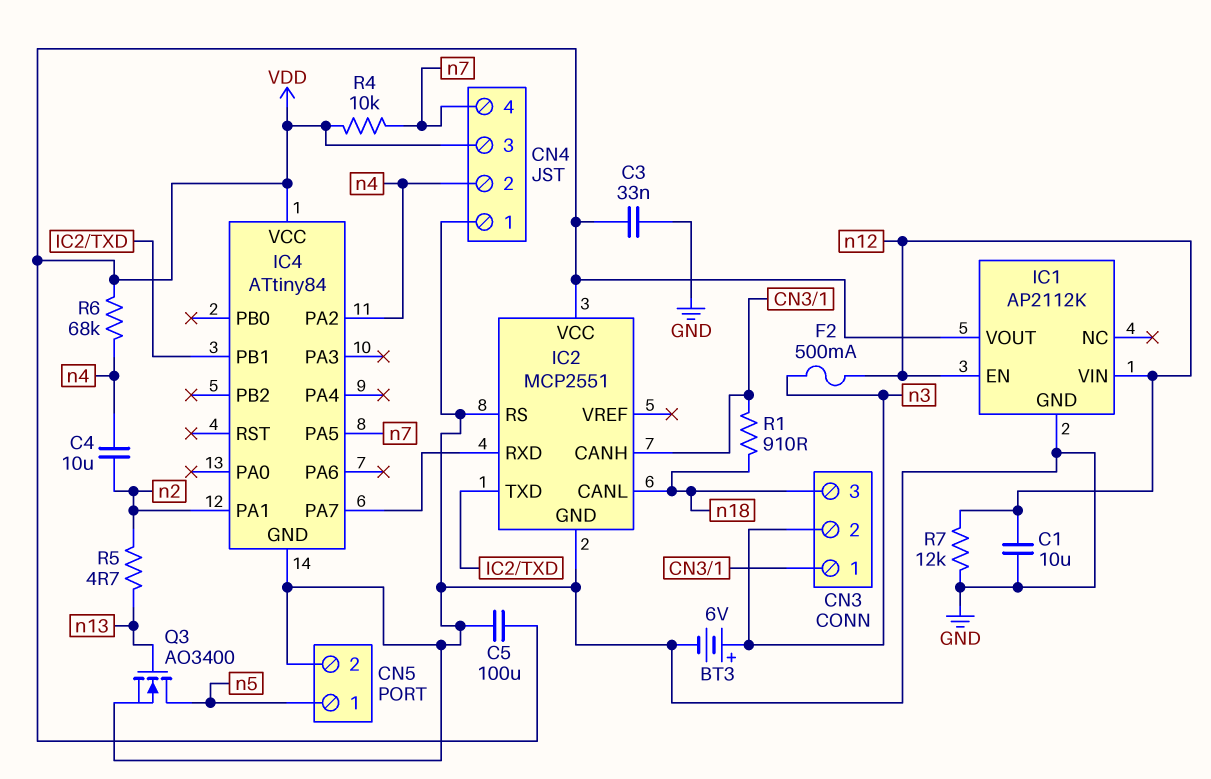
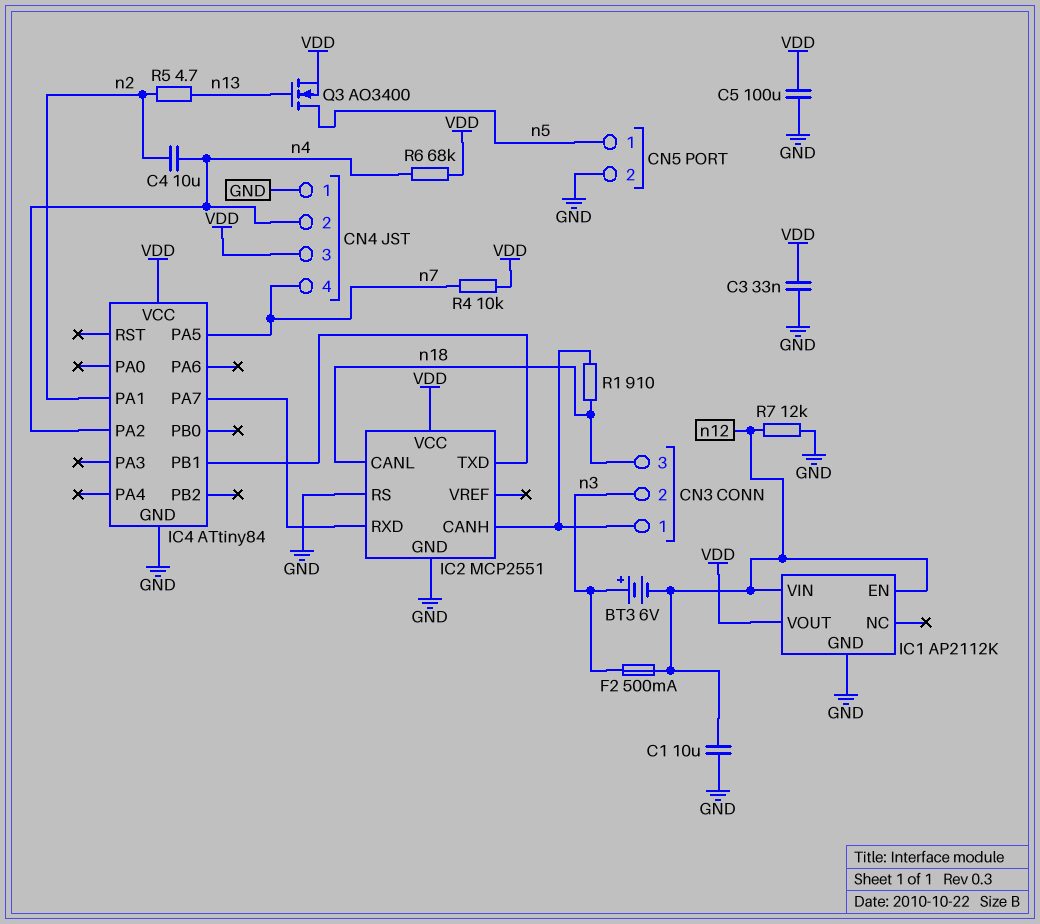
BT3: 6V (plus n3, minus GND) -> 6V (plus n3, minus n12)
Q3: NMOS AO3400 (G n13, D n5, S GND) -> NMOS AO3400 (G n13, D n5, S VDD)

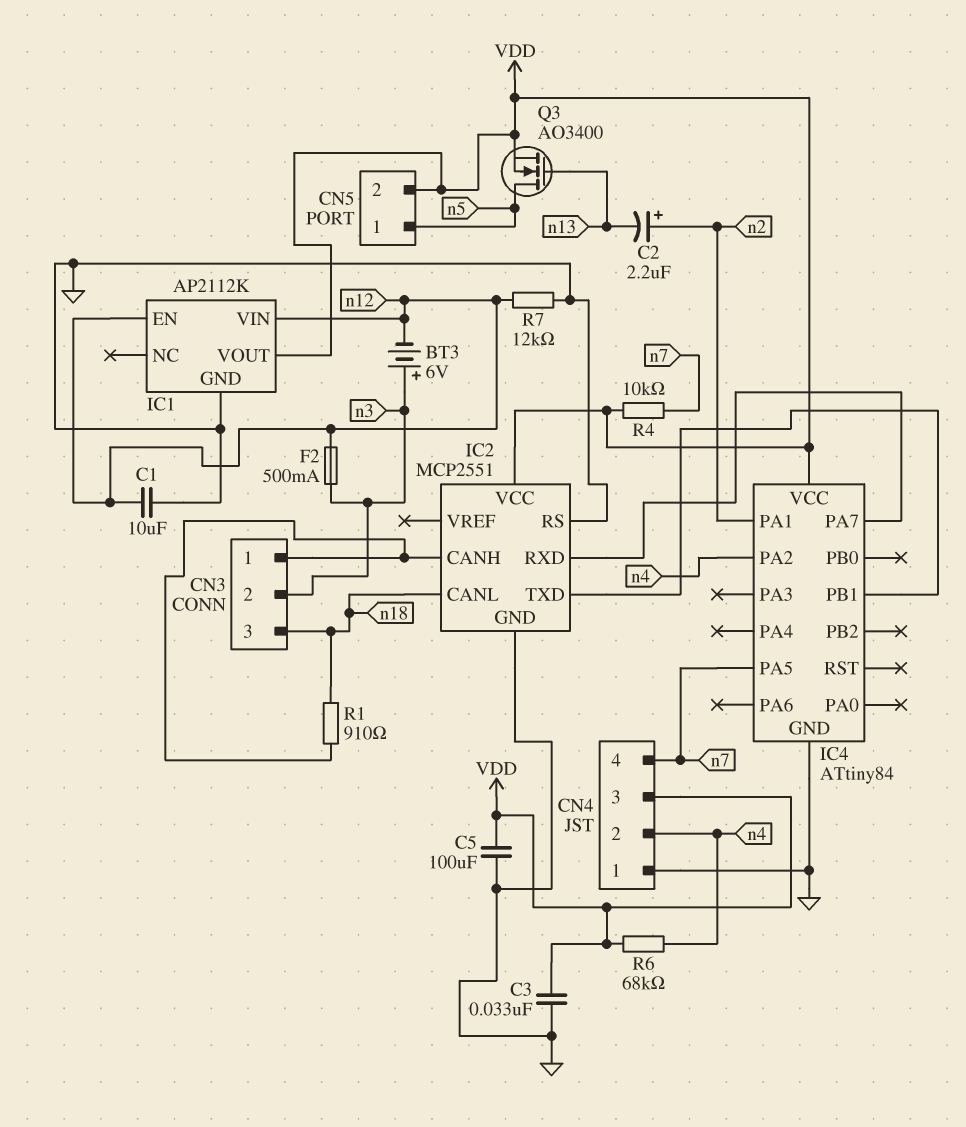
C2: none -> 2.2uF (plus n2, minus n13)
C4: 10uF (n2, n4) -> none
CN5 pin 2: GND -> VDD
R5: 4.7 (n2, n13) -> none

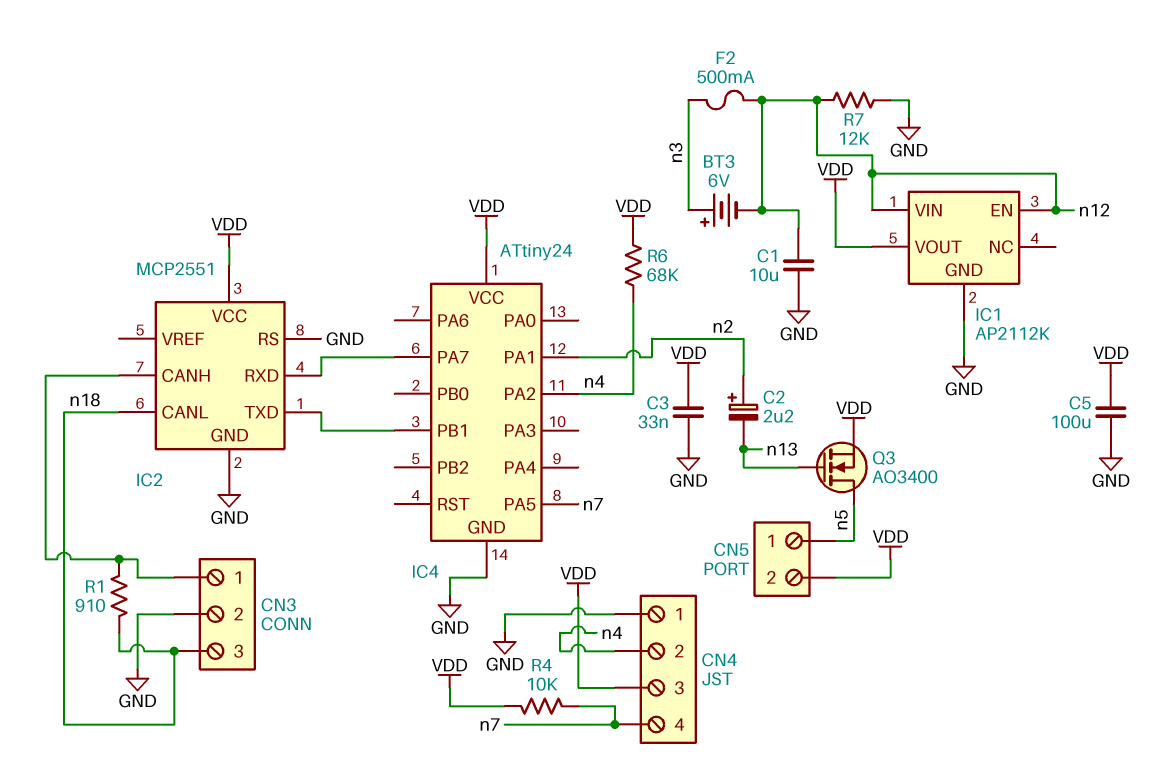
CN3 pin 2: n3 -> GND
IC4: ATtiny84 -> ATtiny24

